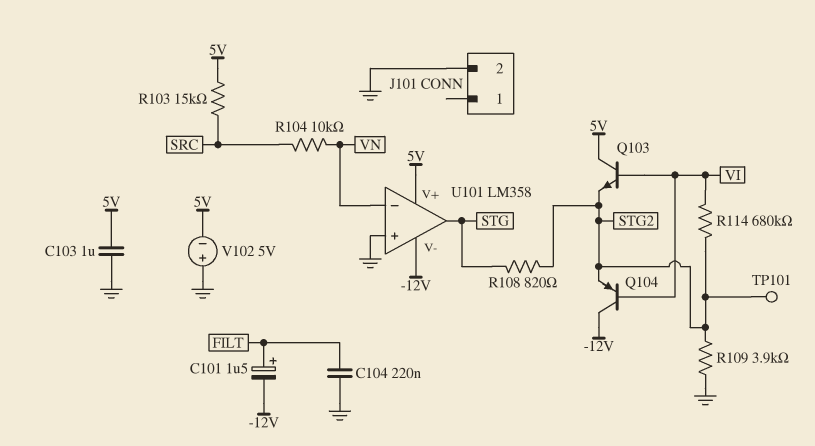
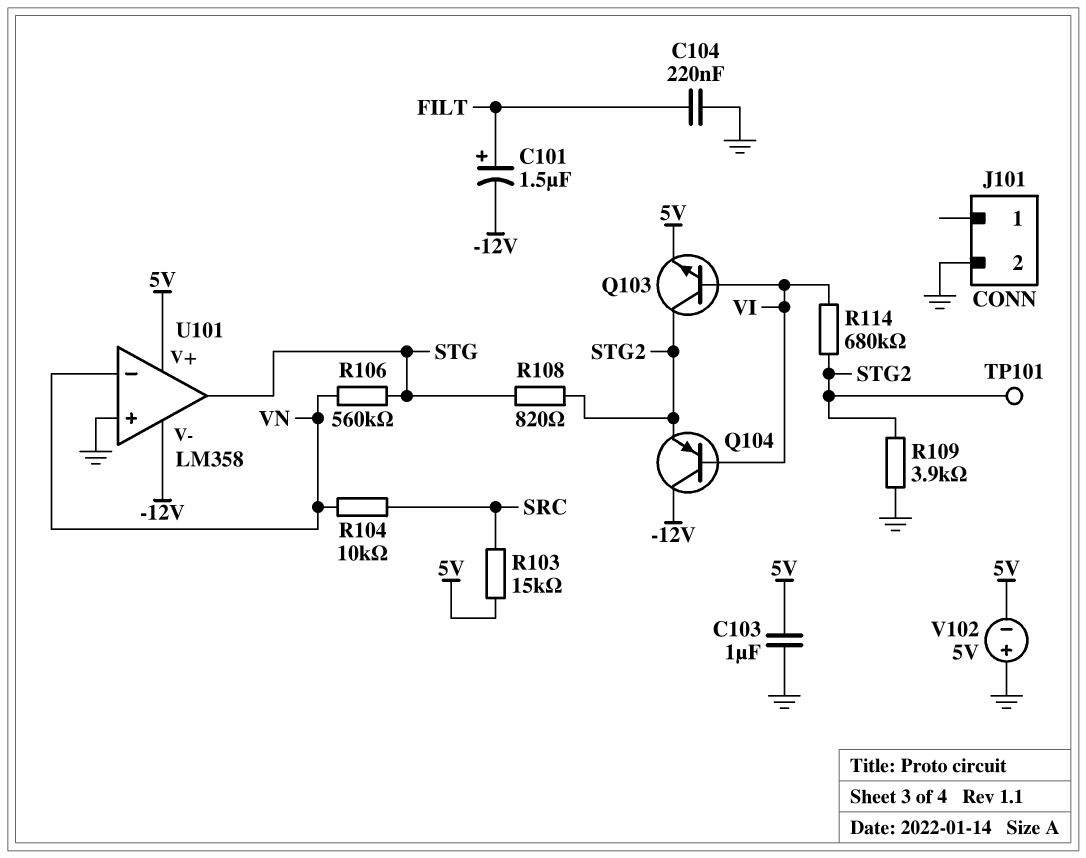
Q103: NPN (B VI, C 5V, E STG2) -> NPN (B VI, C STG2, E 5V)
R106: none -> 560k (STG, VN)

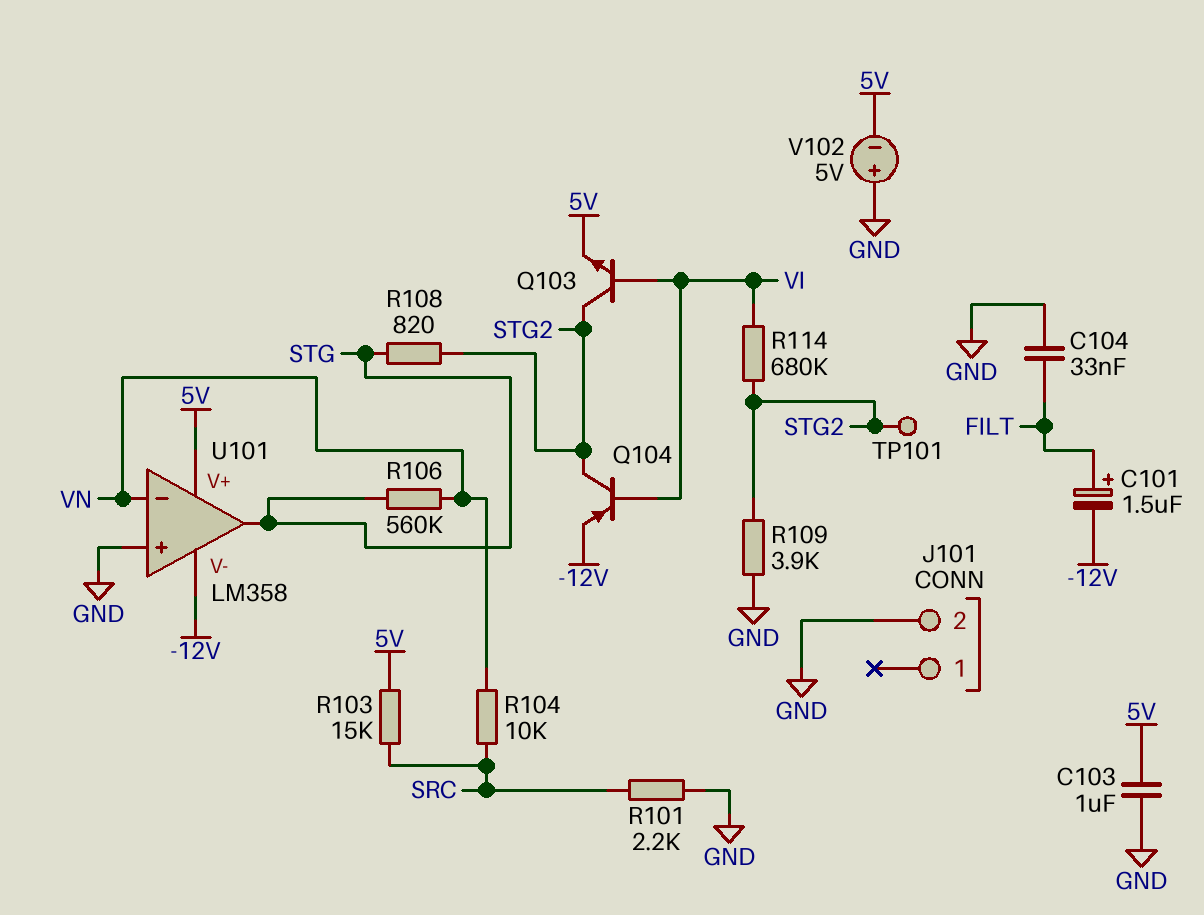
C104: 220nF (FILT, GND) -> 33nF (FILT, GND)
Q104: PNP (B VI, C -12V, E STG2) -> PNP (B VI, C STG2, E -12V)
R101: none -> 2.2k (GND, SRC)

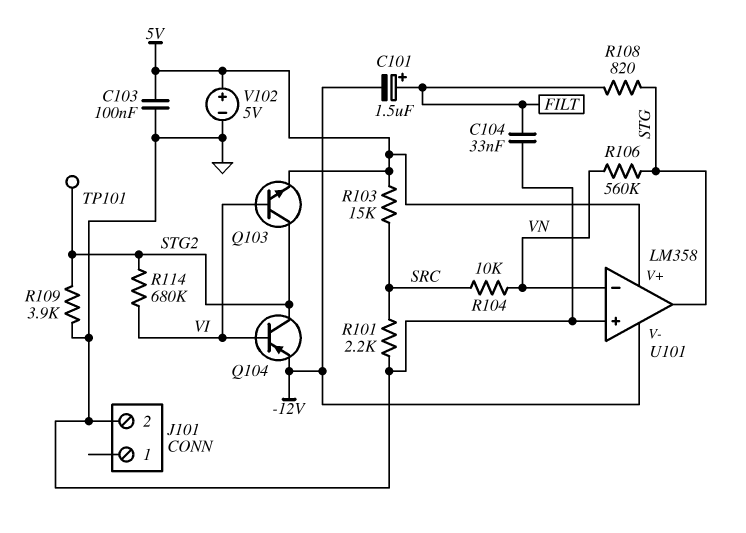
C103: 1uF (5V, GND) -> 100nF (5V, GND)
R108: 820 (STG, STG2) -> 820 (FILT, STG)
V102: 5V (plus GND, minus 5V) -> 5V (plus 5V, minus GND)

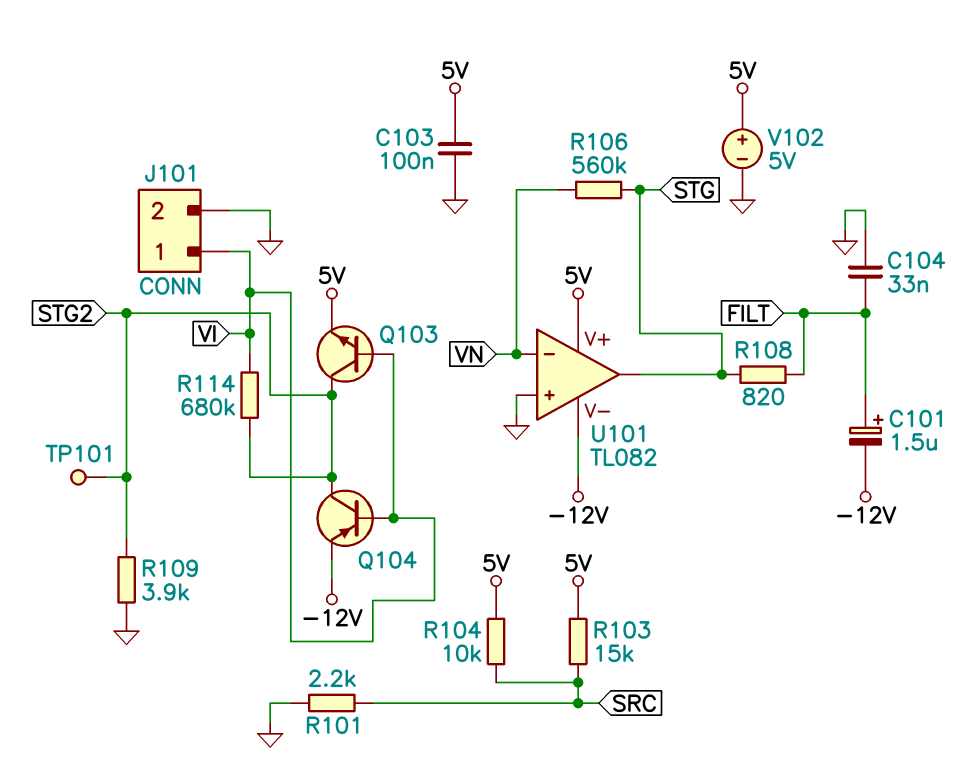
J101 pin 1: none -> VI
R104: 10k (SRC, VN) -> 10k (5V, SRC)
U101: LM358 -> TL082

